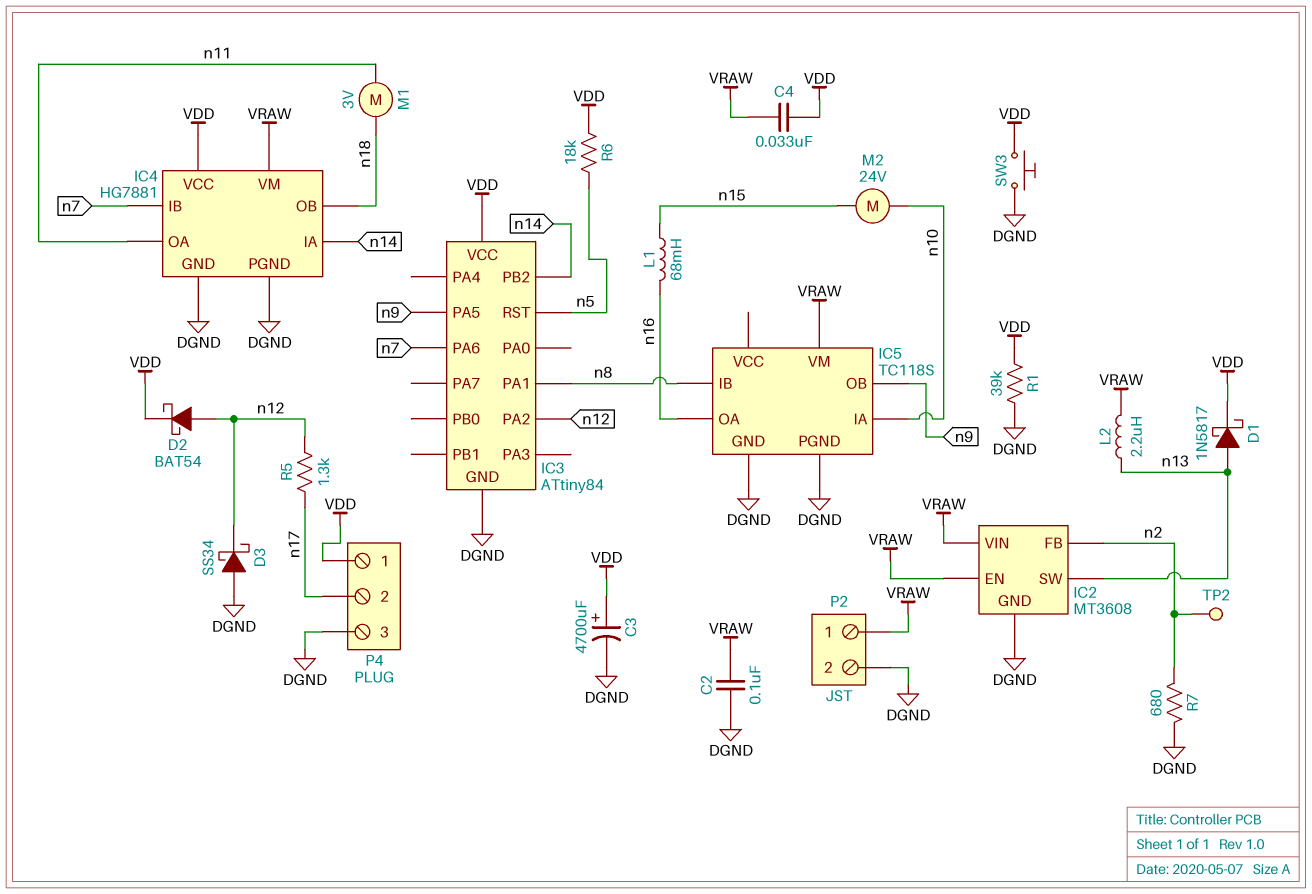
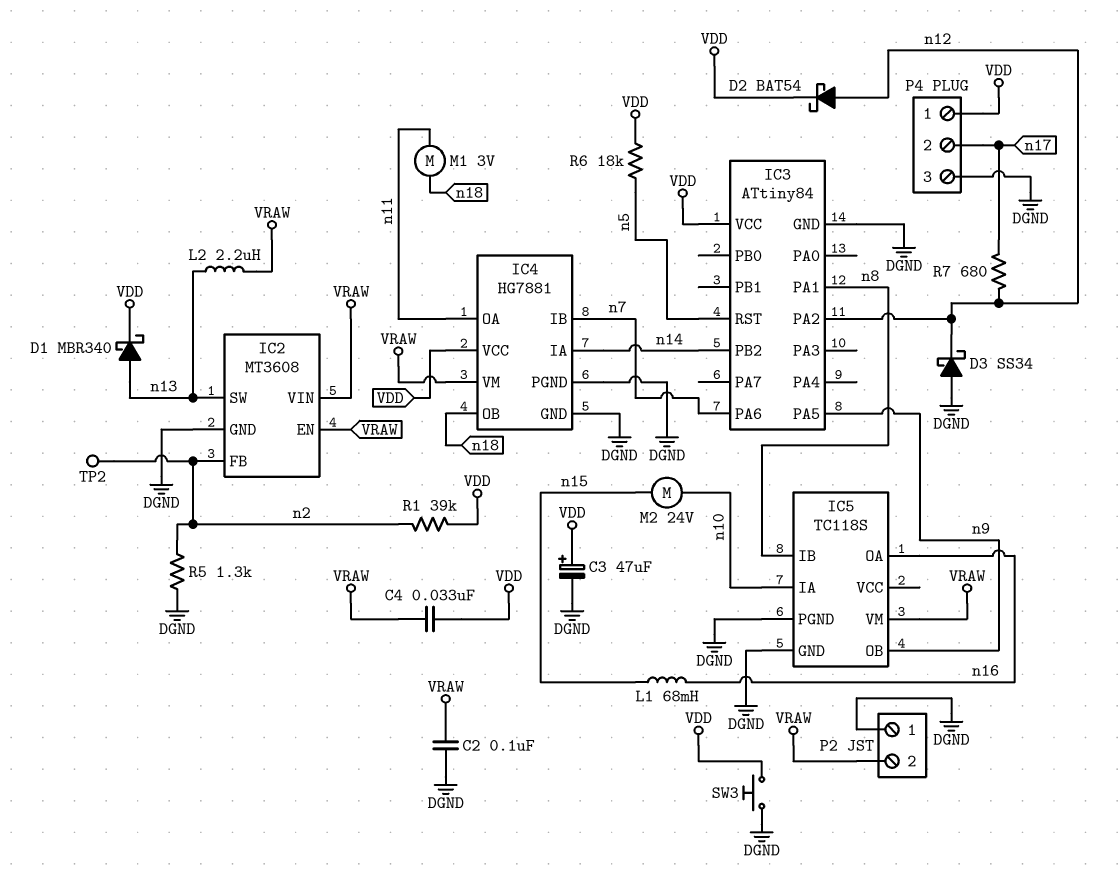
C3: 4700uF (plus VDD, minus DGND) -> 47uF (plus VDD, minus DGND)
D1: schottky 1N5817 (A n13, K VDD) -> schottky MBR340 (A n13, K VDD)
P2 pin 1: VRAW -> DGND
P2 pin 2: DGND -> VRAW
R1: 39k (DGND, VDD) -> 39k (VDD, n2)
R5: 1.3k (n12, n17) -> 1.3k (DGND, n2)
R7: 680 (DGND, n2) -> 680 (n12, n17)

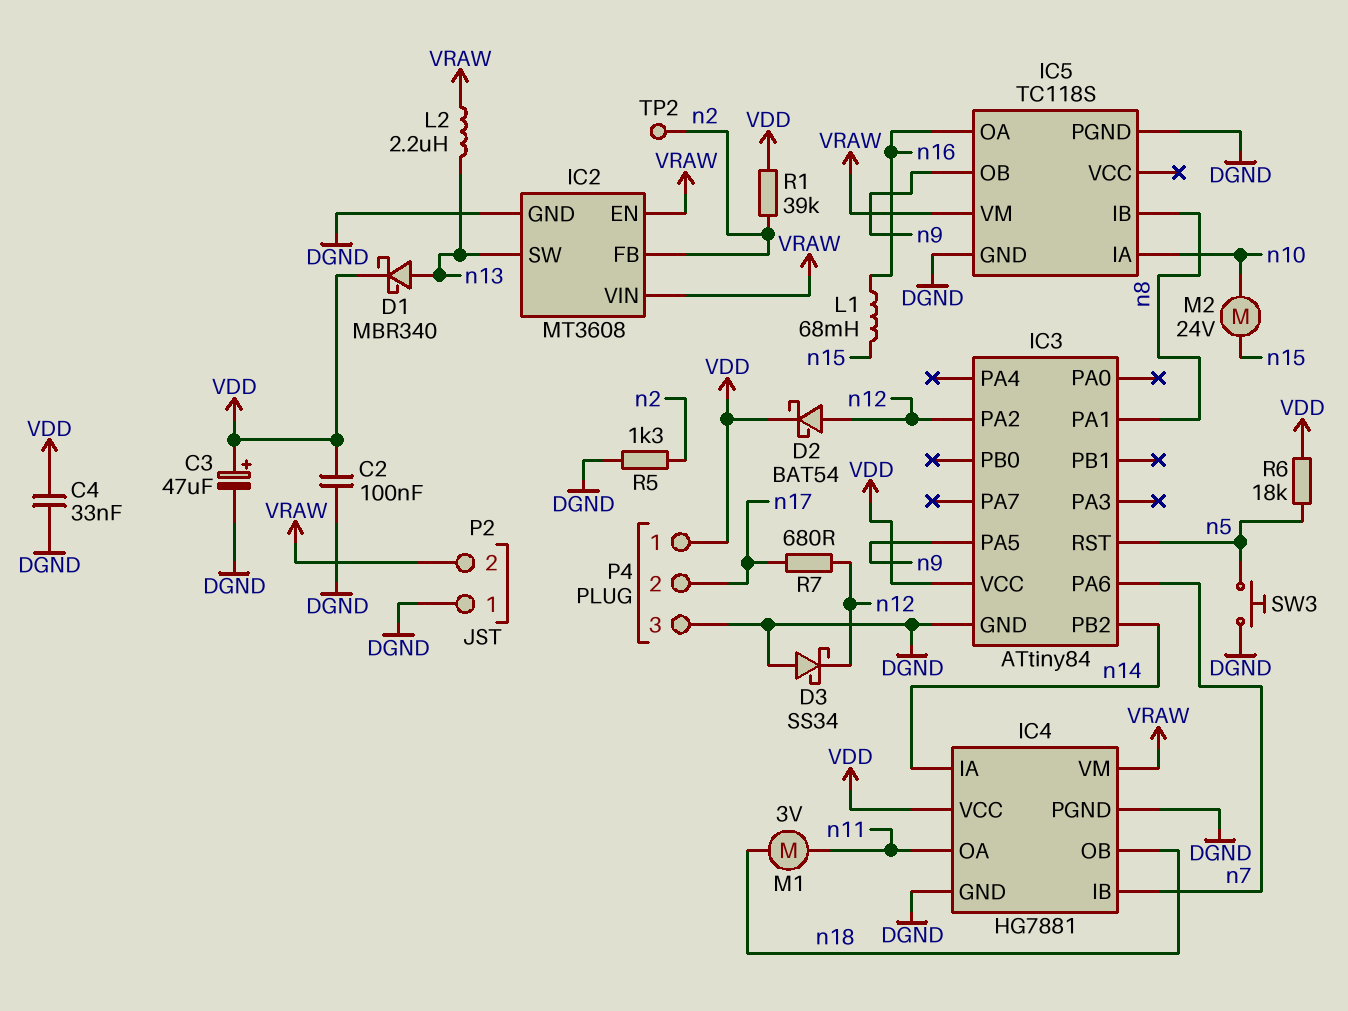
C2: 100nF (DGND, VRAW) -> 100nF (DGND, VDD)
C4: 33nF (VDD, VRAW) -> 33nF (DGND, VDD)
SW3: button (DGND, VDD) -> button (DGND, n5)

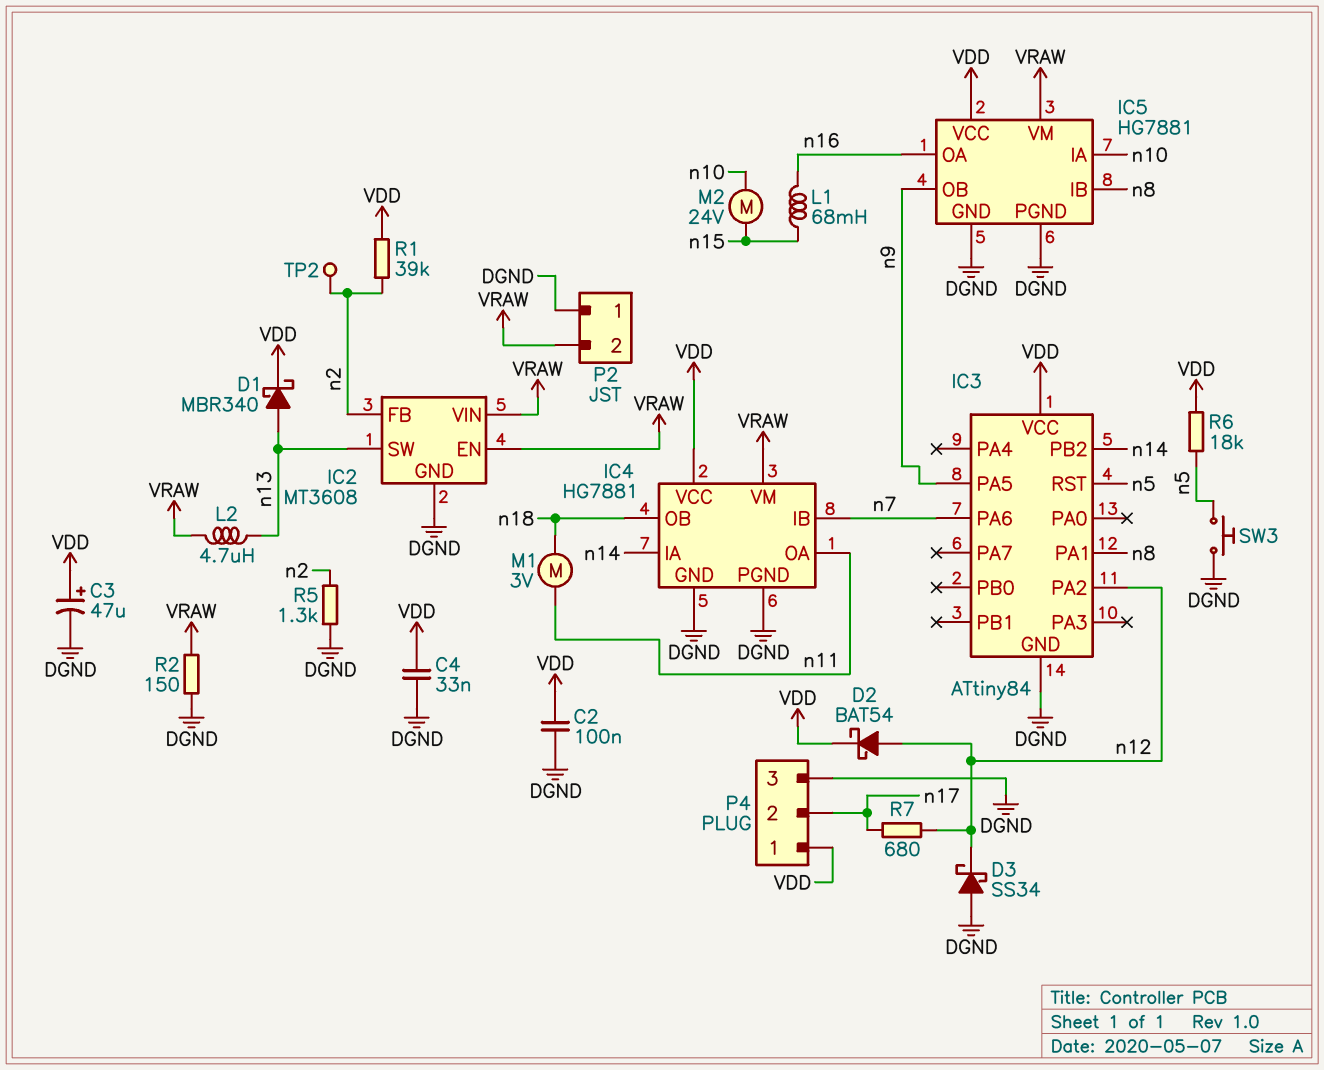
IC5: TC118S -> HG7881
IC5 pin VCC: none -> VDD
L2: 2.2uH (VRAW, n13) -> 4.7uH (VRAW, n13)
R2: none -> 150 (DGND, VRAW)

